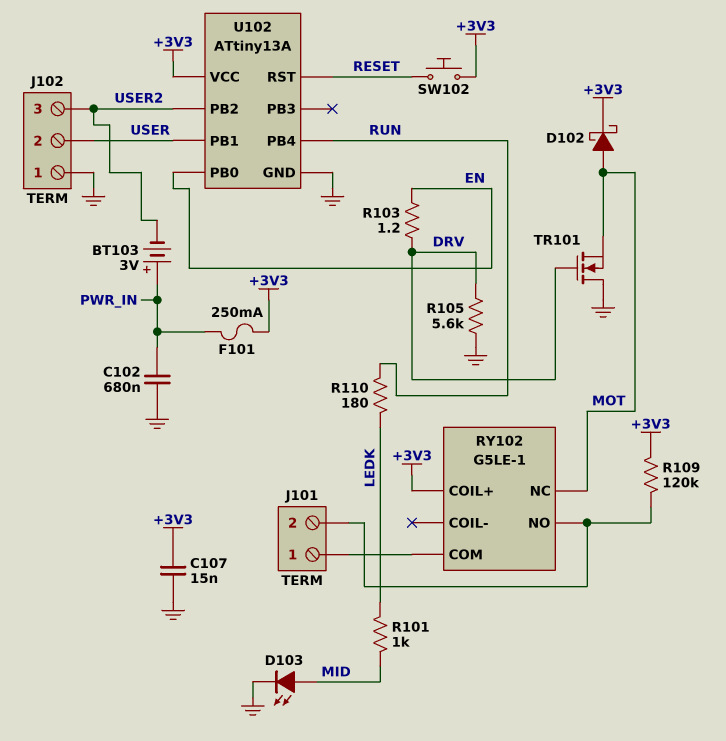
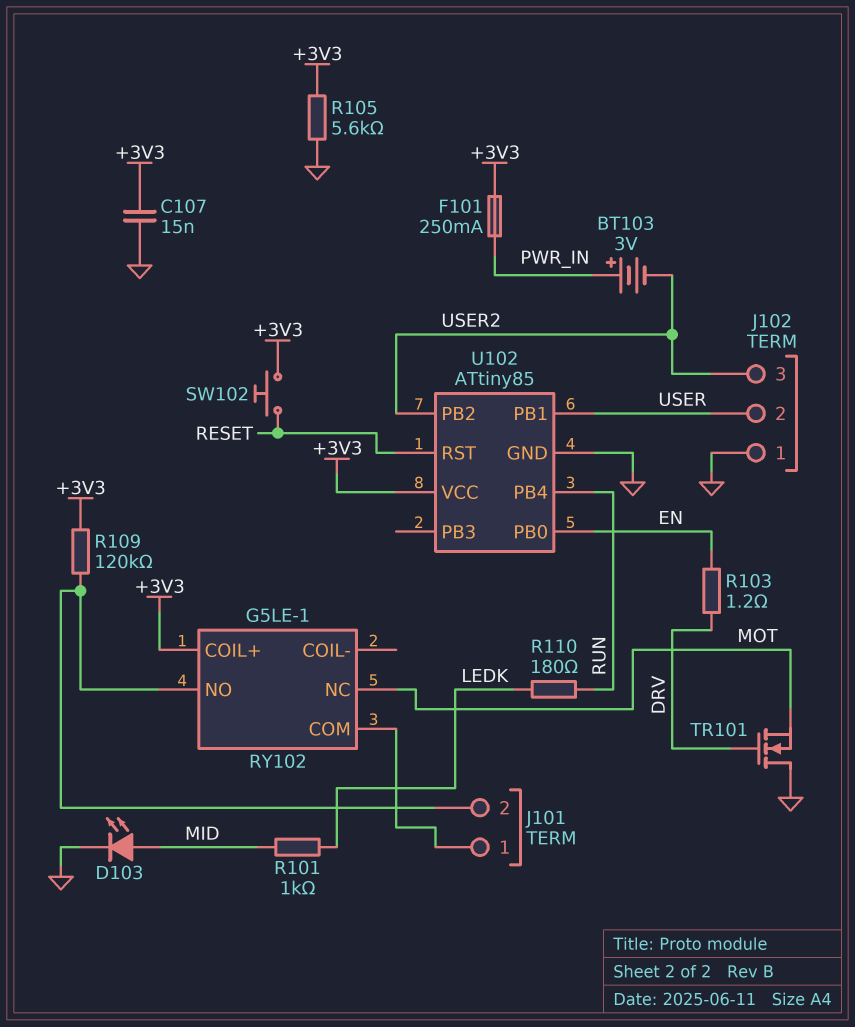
C102: 680nF (GND, PWR_IN) -> none
D102: schottky (A MOT, K +3V3) -> none
R105: 5.6k (DRV, GND) -> 5.6k (+3V3, GND)
U102: ATtiny13A -> ATtiny85

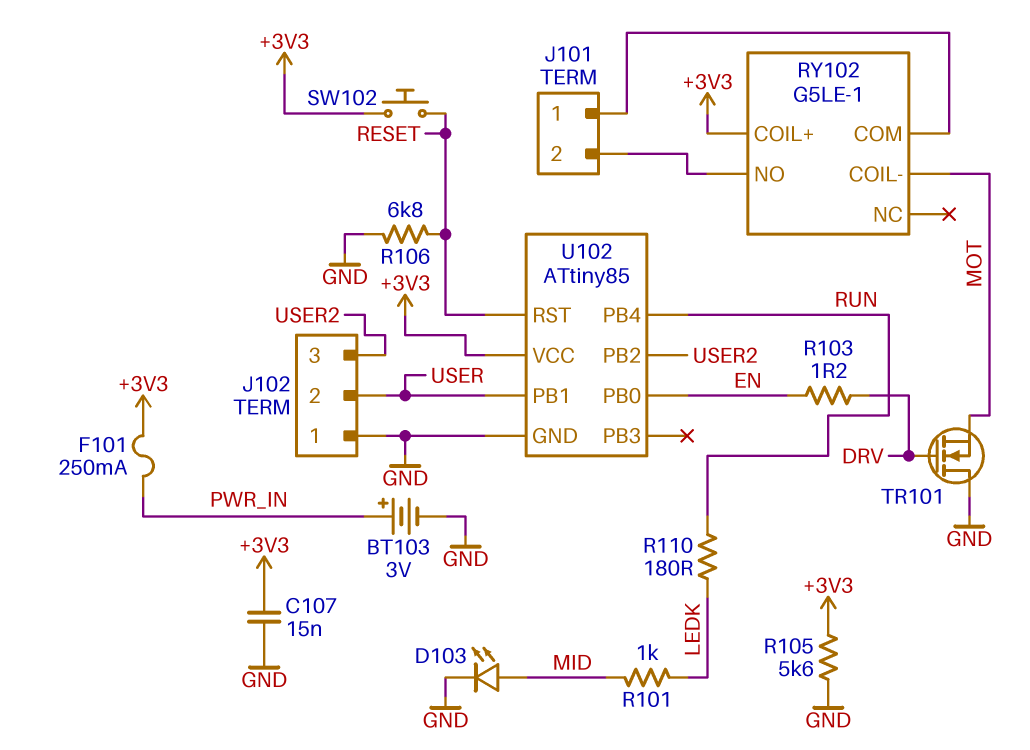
BT103: 3V (plus PWR_IN, minus USER2) -> 3V (plus PWR_IN, minus GND)
R106: none -> 6.8k (GND, RESET)
R109: 120k (+3V3, J101/2) -> none
RY102 pin COIL-: none -> MOT
RY102 pin NC: MOT -> none

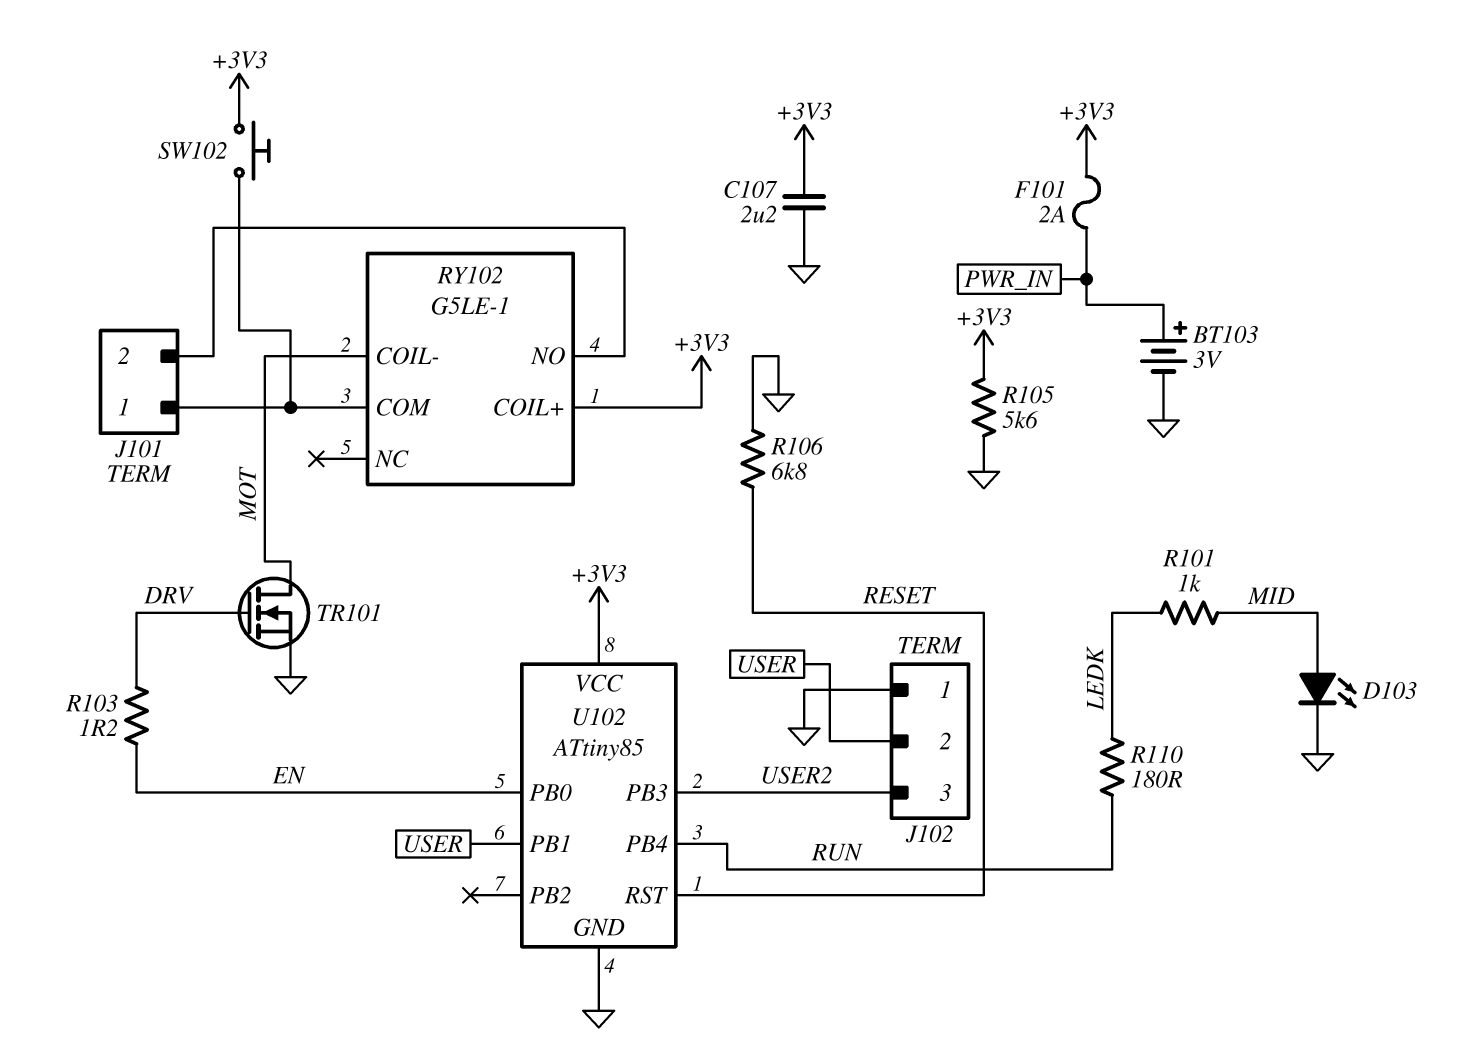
C107: 15nF (+3V3, GND) -> 2.2uF (+3V3, GND)
F101: 250mA (+3V3, PWR_IN) -> 2A (+3V3, PWR_IN)
SW102: button (+3V3, RESET) -> button (+3V3, J101/1)
TR101: NMOS (G DRV, D GND, S MOT) -> NMOS (G DRV, D MOT, S GND)
U102 pin PB2: USER2 -> none
U102 pin PB3: none -> USER2

